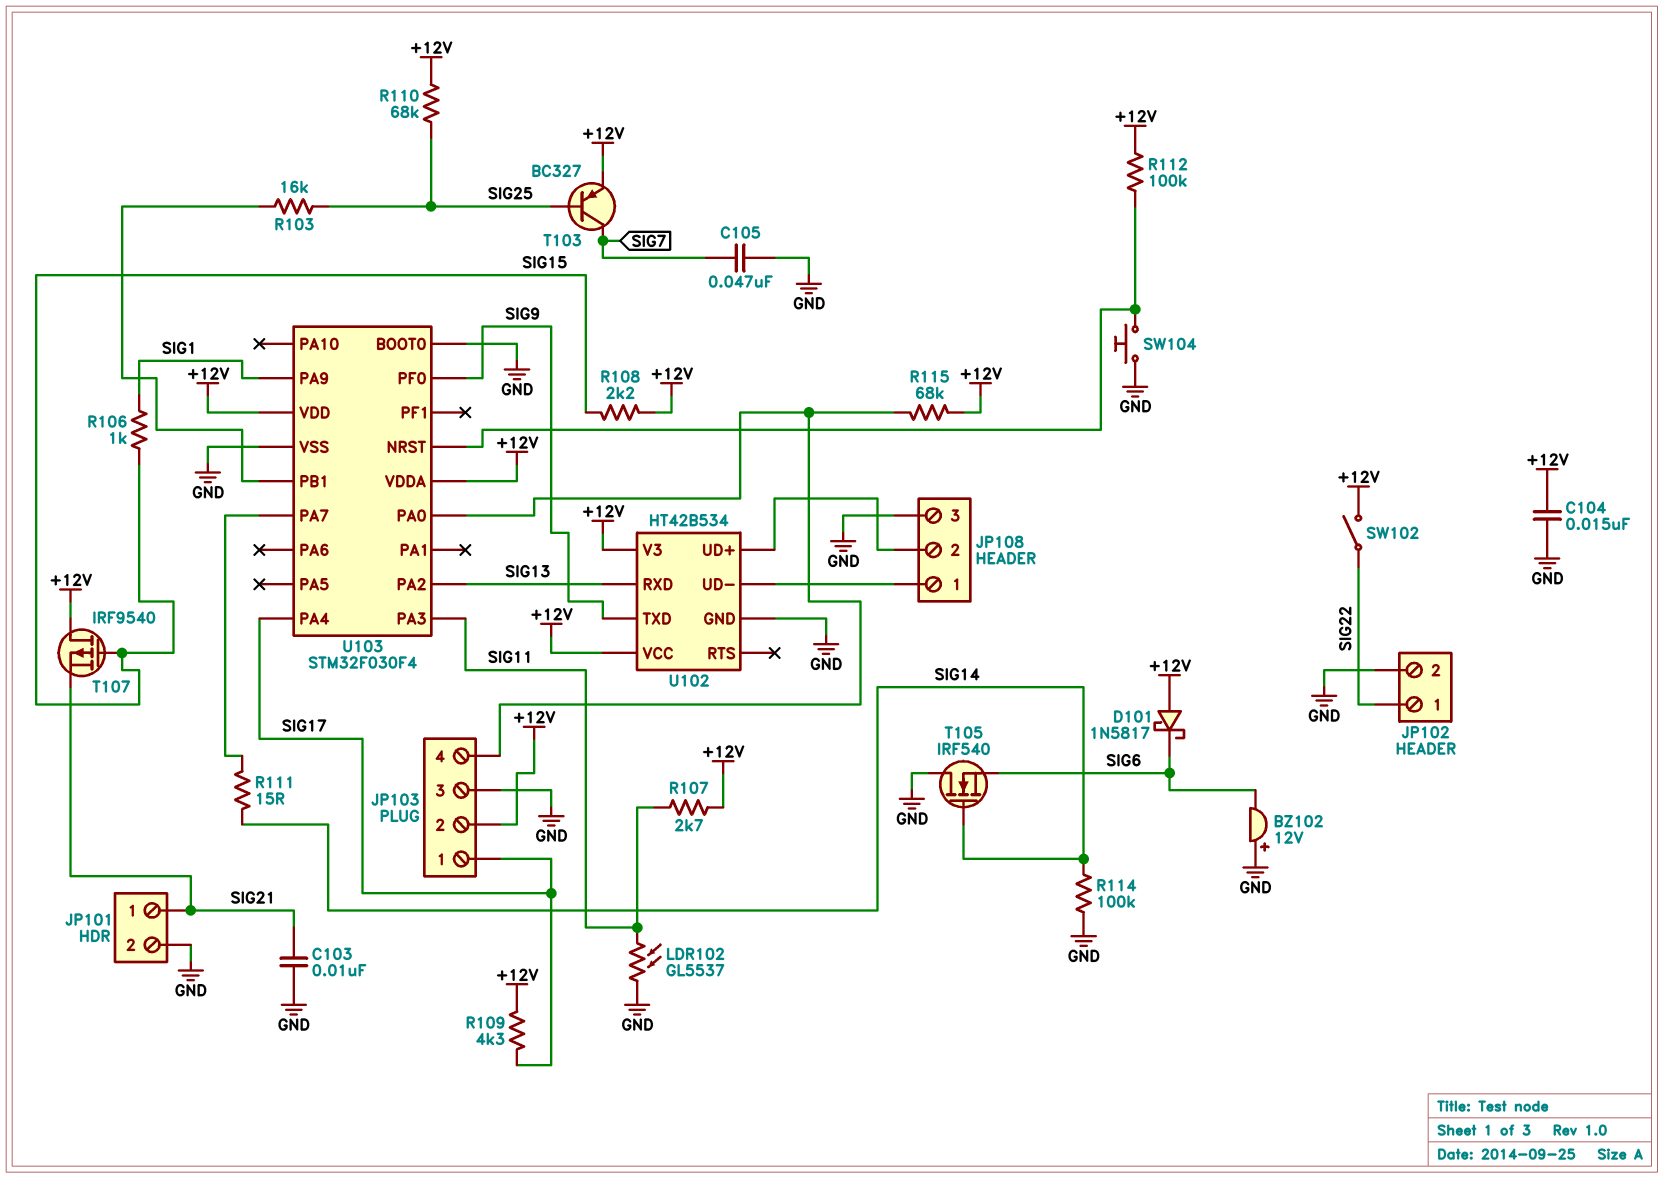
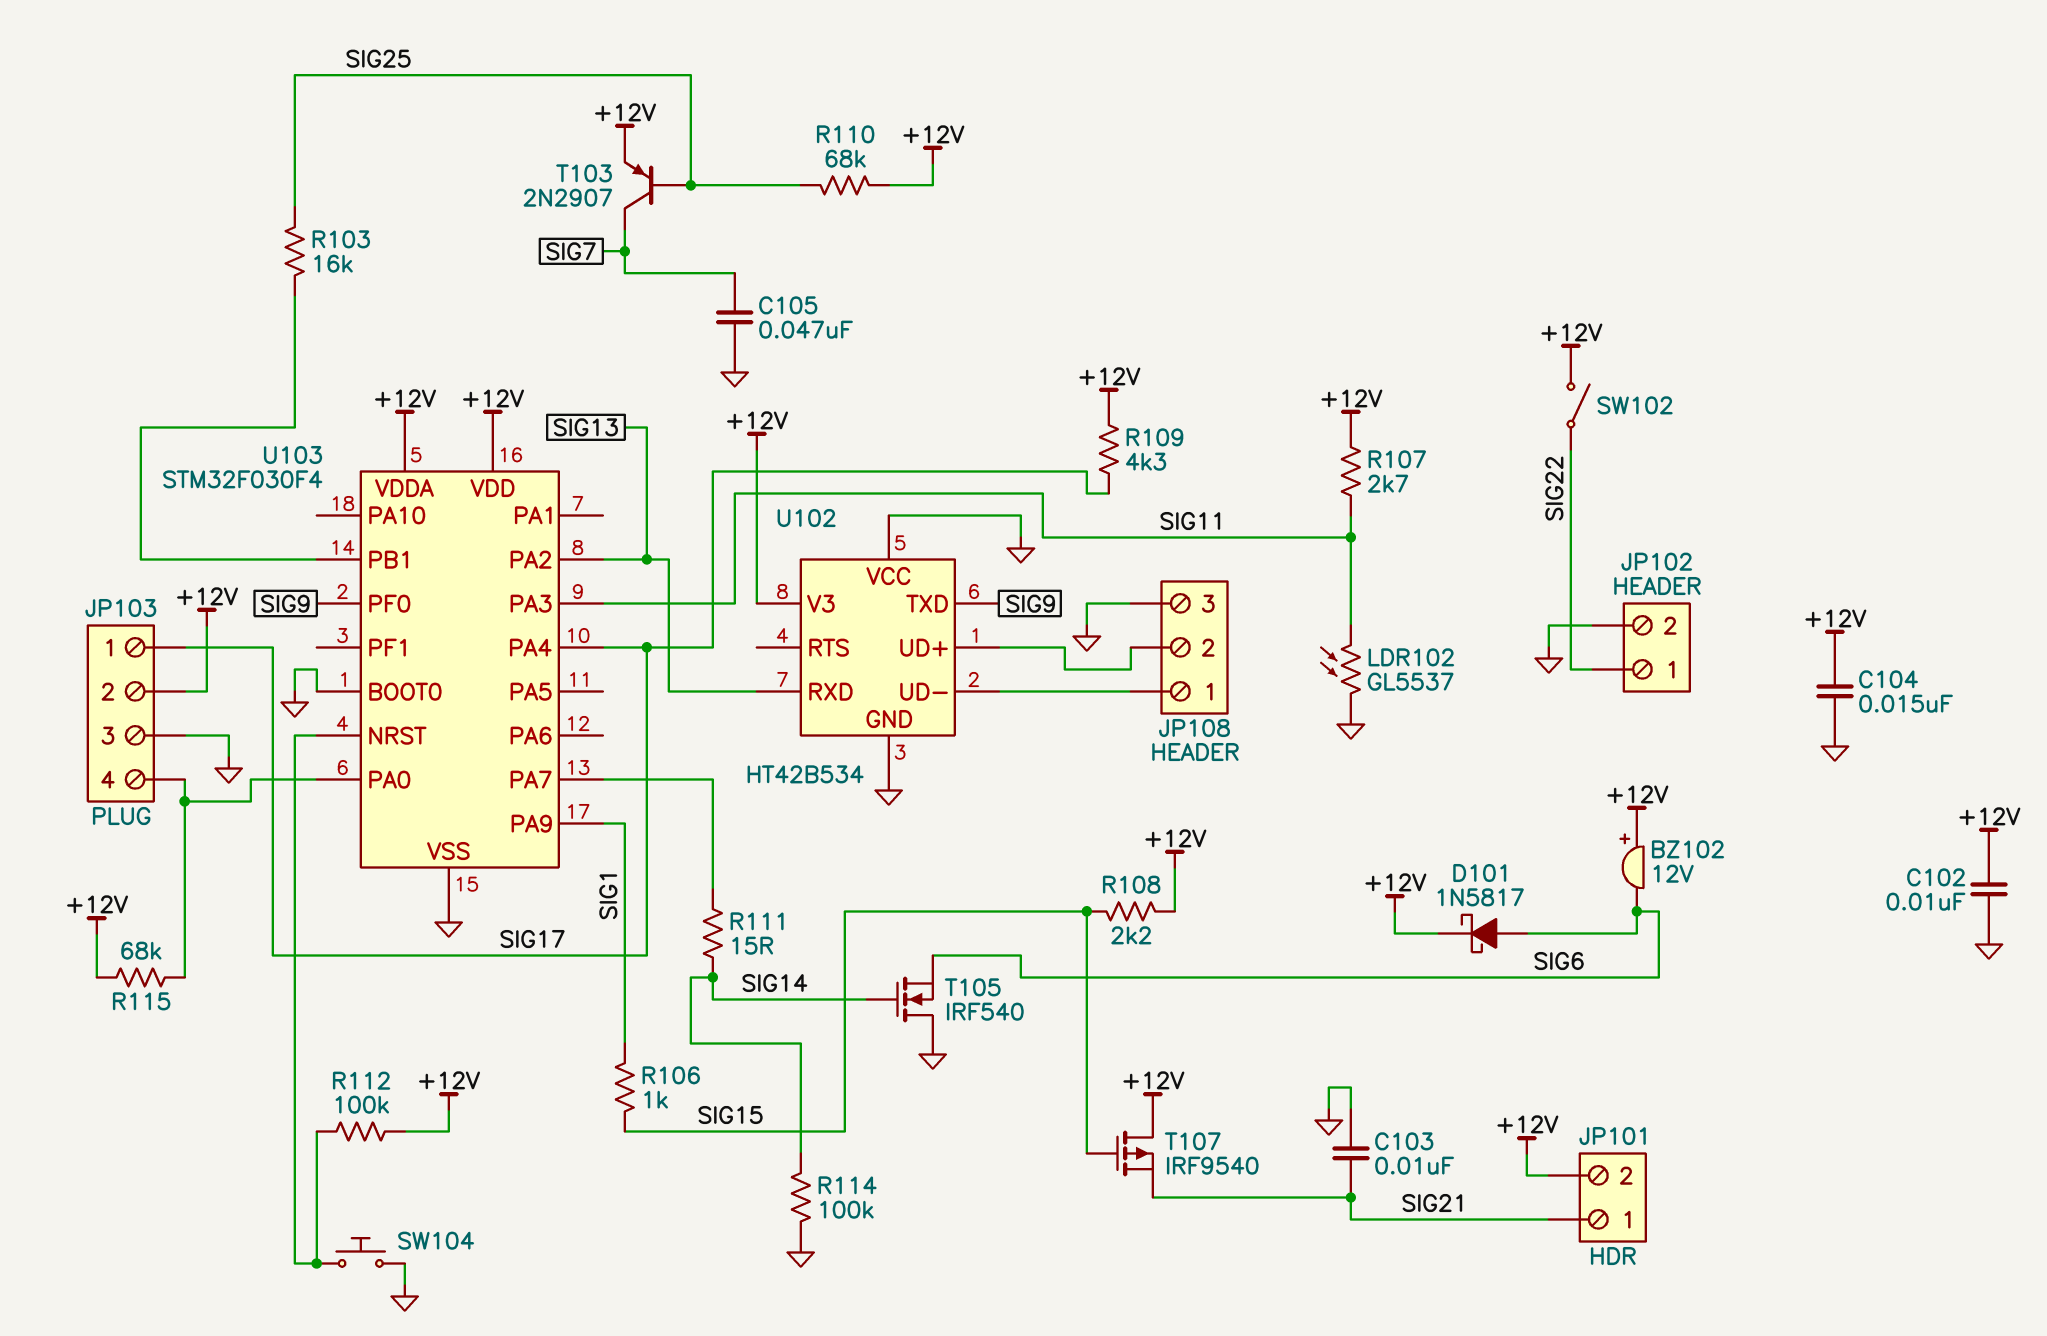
BZ102: buzzer 12V (plus GND, minus SIG6) -> buzzer 12V (plus +12V, minus SIG6)
C102: none -> 10nF (+12V, GND)
D101: schottky 1N5817 (A +12V, K SIG6) -> schottky 1N5817 (A SIG6, K +12V)
JP101 pin 2: GND -> +12V
T103: PNP BC327 (B SIG25, C SIG7, E +12V) -> PNP 2N2907 (B SIG25, C SIG7, E +12V)
U102 pin VCC: +12V -> GND

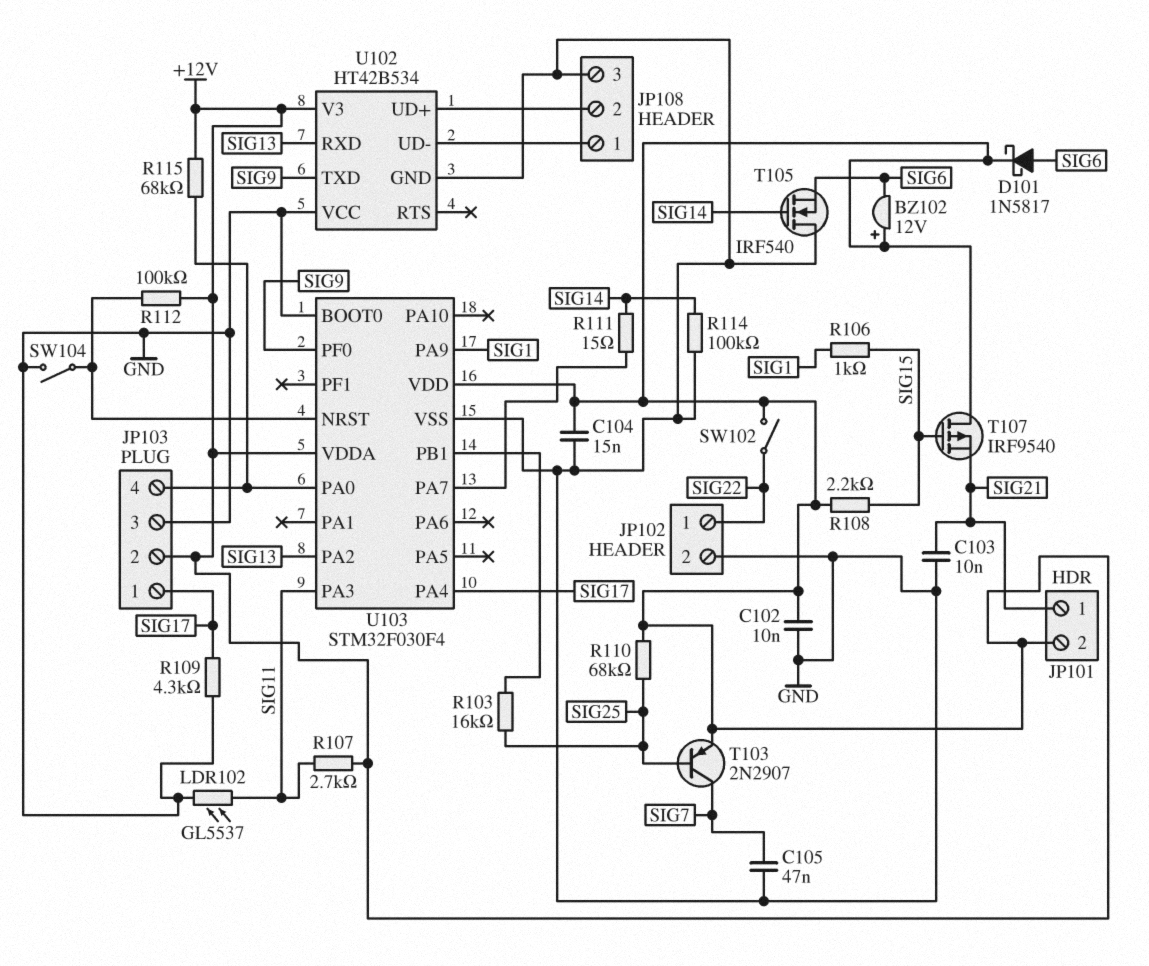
R109: 4.3k (+12V, SIG17) -> 4.3k (GND, SIG17)
SW104: button (GND, U103/NRST) -> switch (GND, U103/NRST)

